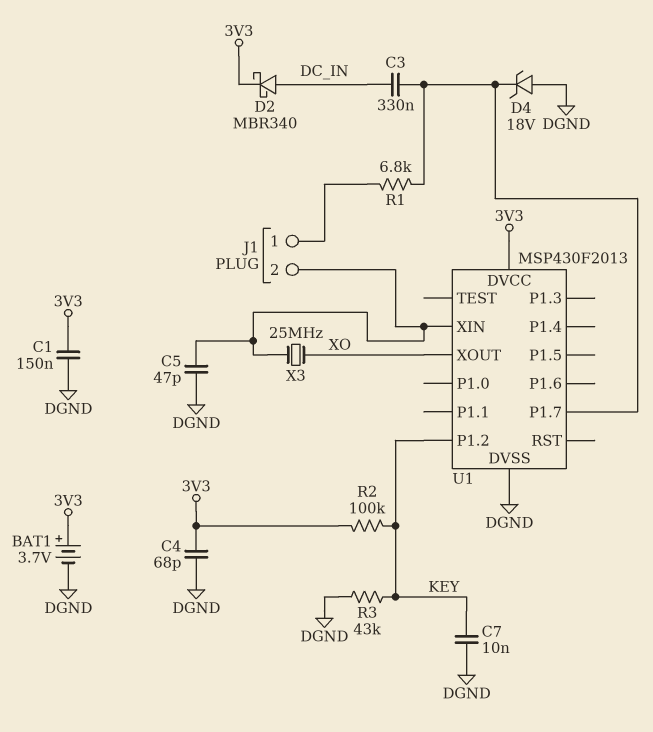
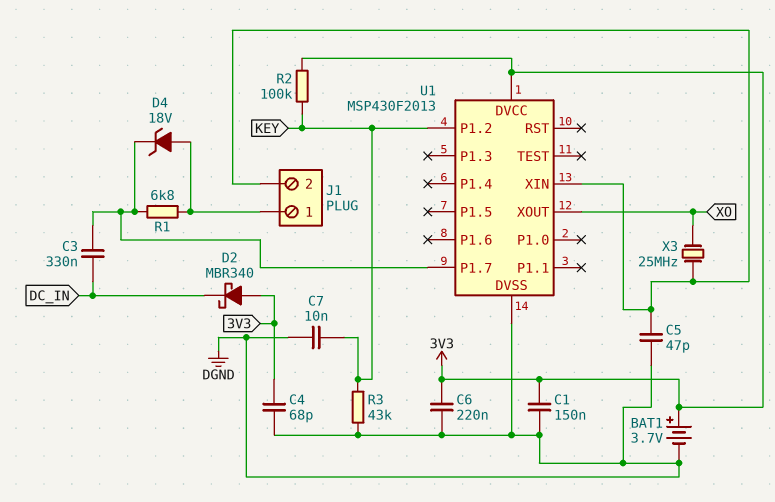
C6: none -> 220nF (3V3, DGND)
D2: schottky MBR340 (A DC_IN, K 3V3) -> schottky MBR340 (A 3V3, K DC_IN)
D4: zener 18V (A DGND, K U1/P1.7) -> zener 18V (A J1/1, K U1/P1.7)

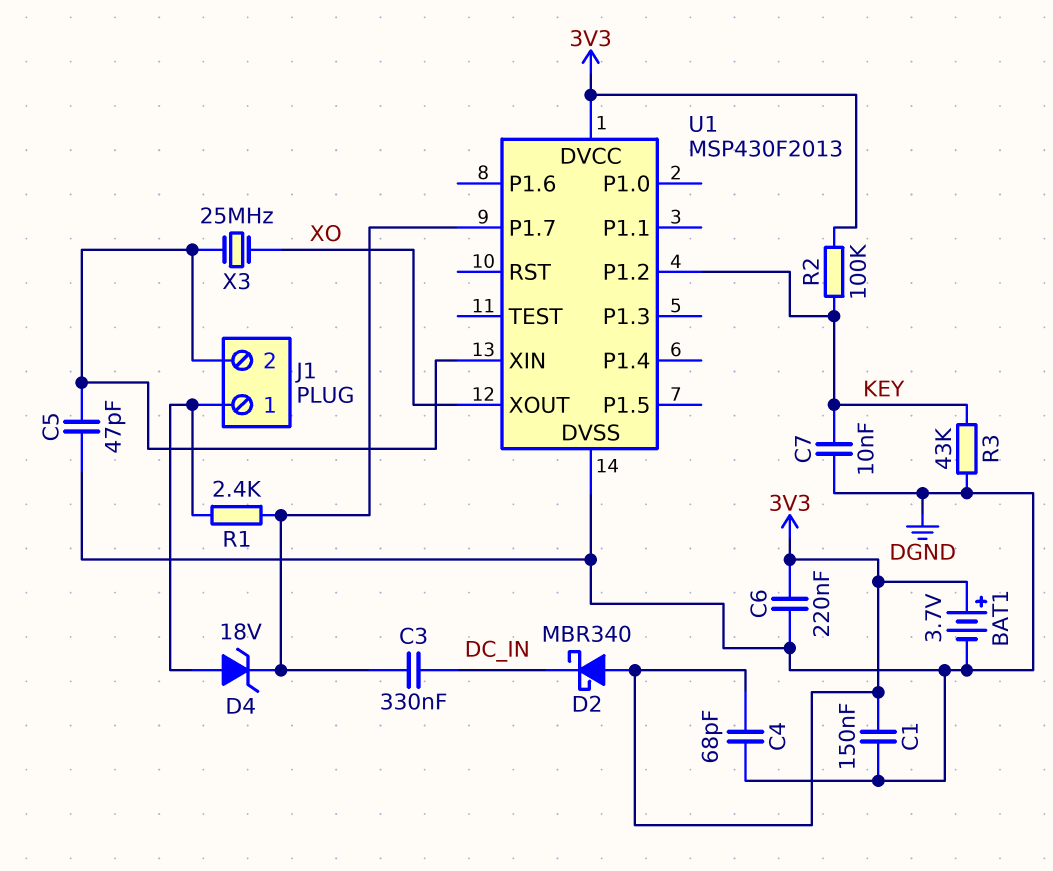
R1: 6.8k (J1/1, U1/P1.7) -> 2.4k (J1/1, U1/P1.7)

